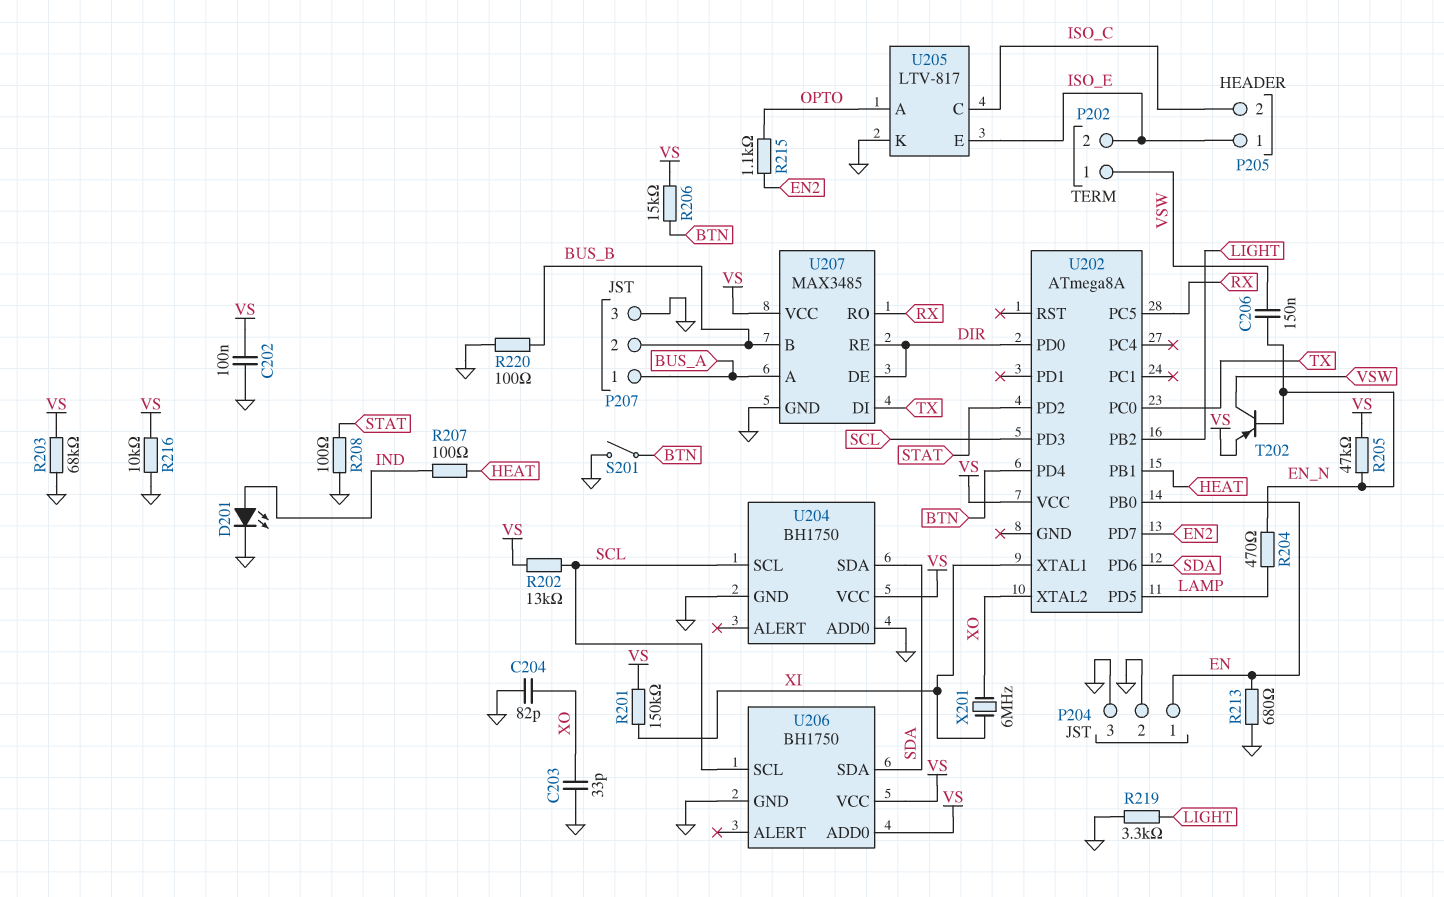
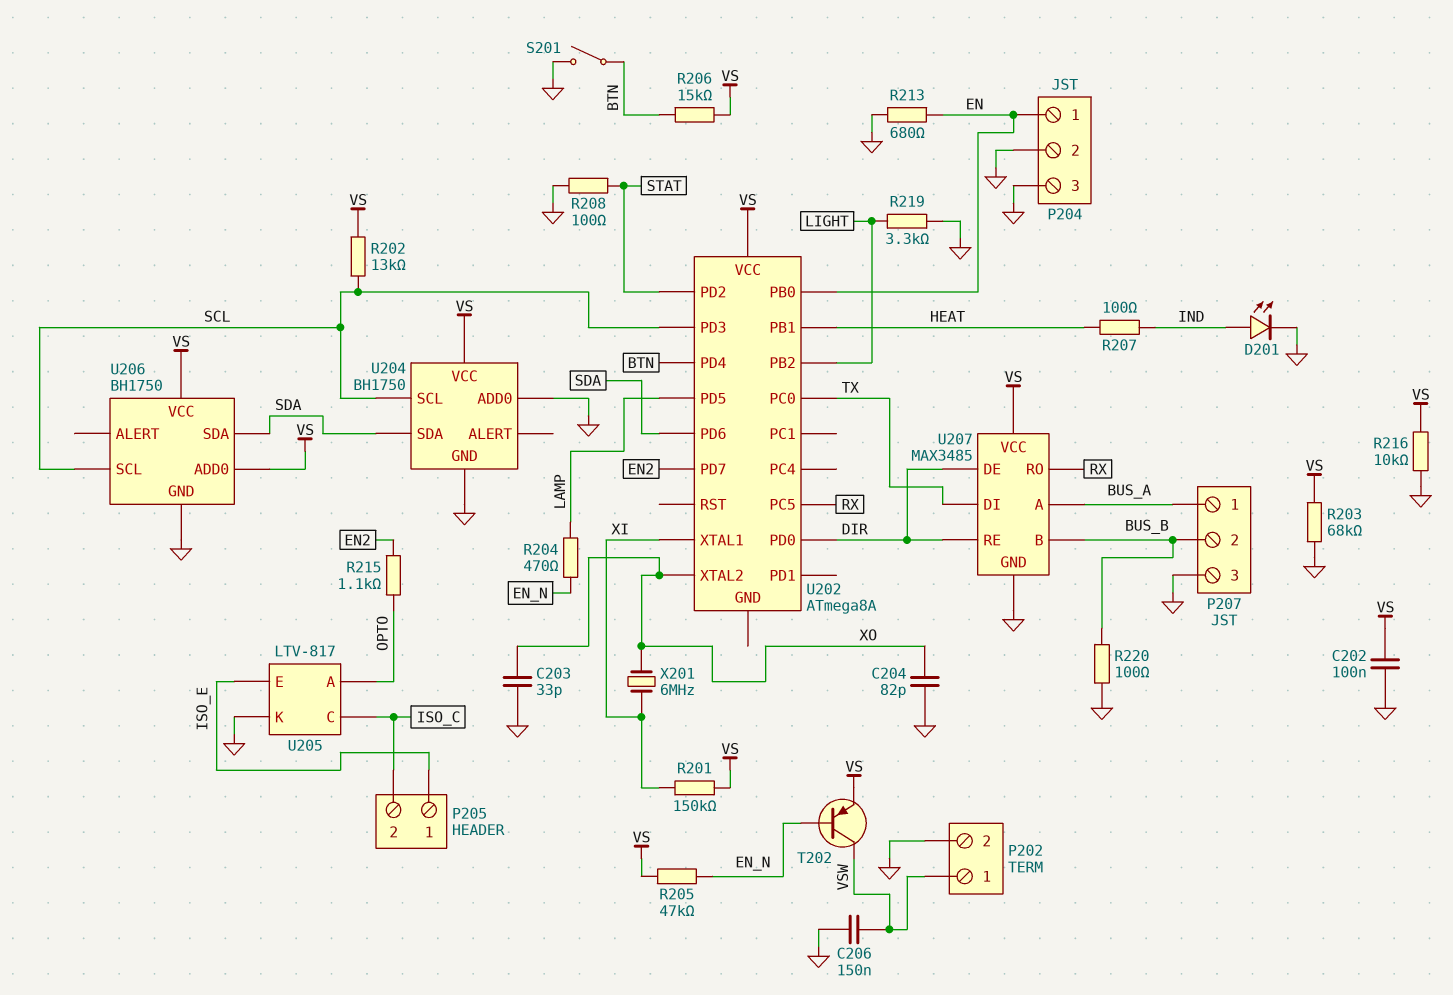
C206: 150nF (EN_N, VSW) -> 150nF (GND, VSW)
P202 pin 2: ISO_E -> GND

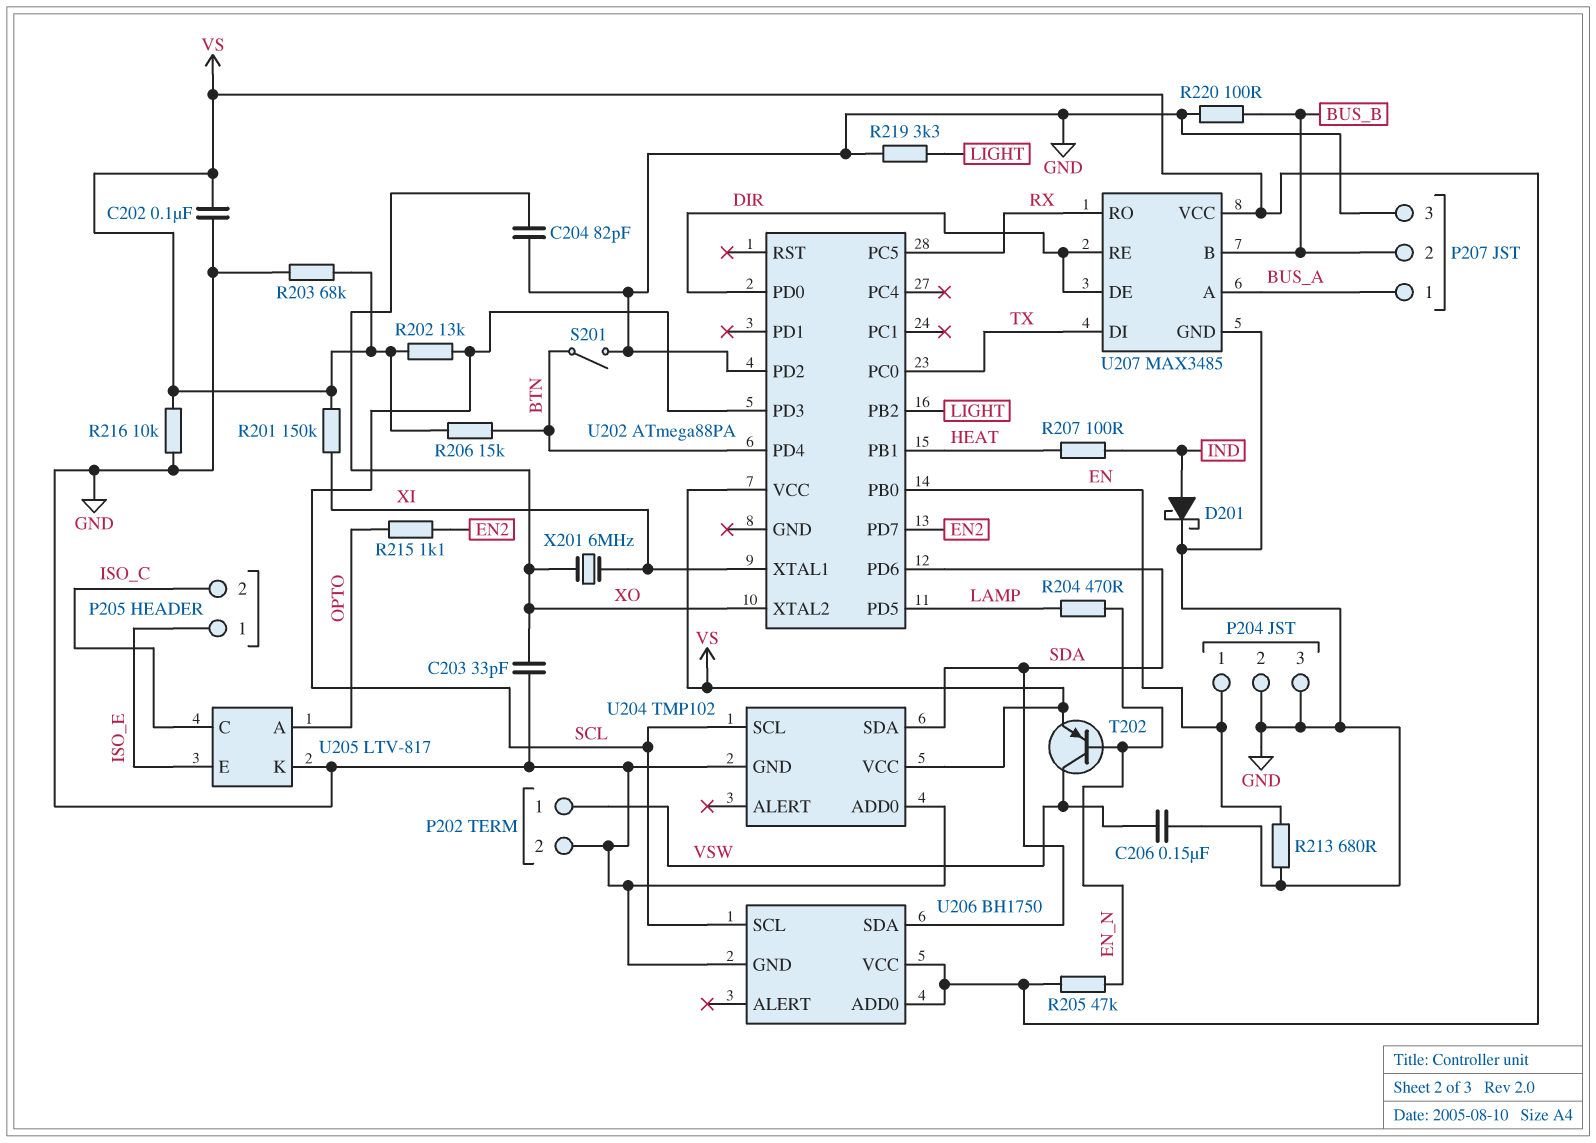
D201: LED (A IND, K GND) -> schottky (A IND, K GND)
R208: 100 (GND, STAT) -> none
U202: ATmega8A -> ATmega88PA
U202 pin PD2: STAT -> GND
U204: BH1750 -> TMP102

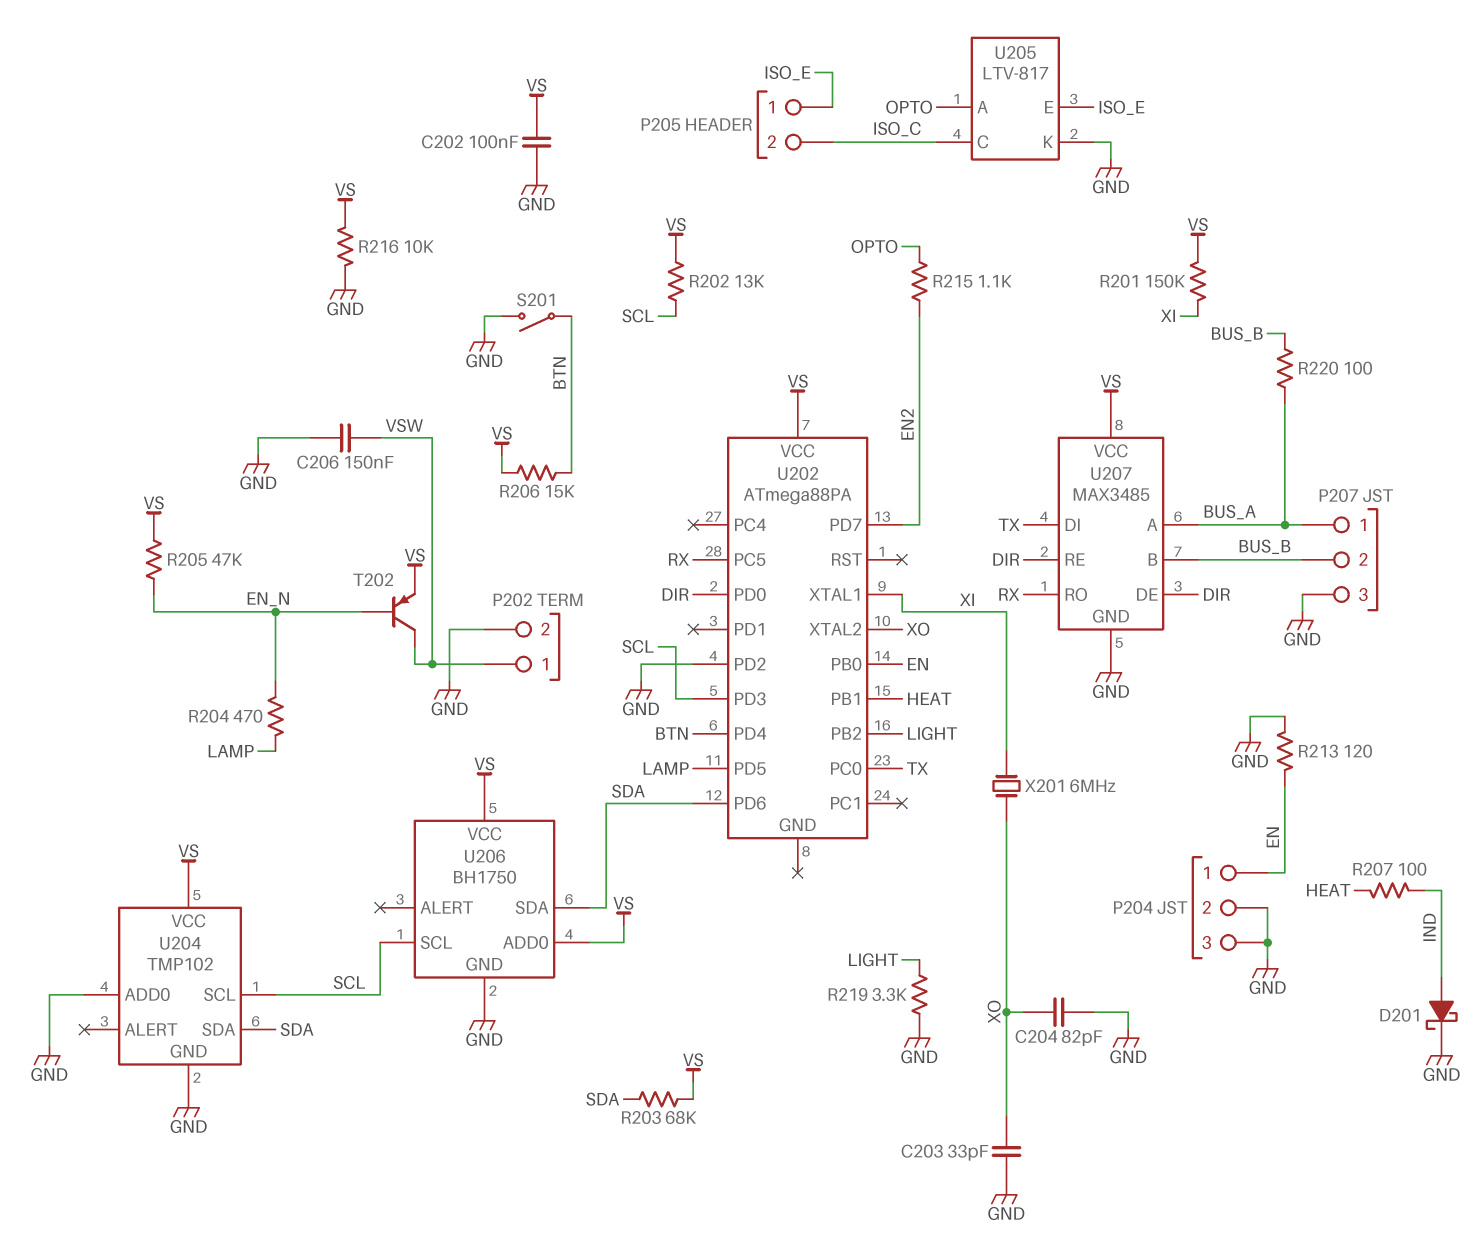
R203: 68k (GND, VS) -> 68k (SDA, VS)
R213: 680 (EN, GND) -> 120 (EN, GND)
R220: 100 (BUS_B, GND) -> 100 (BUS_A, BUS_B)

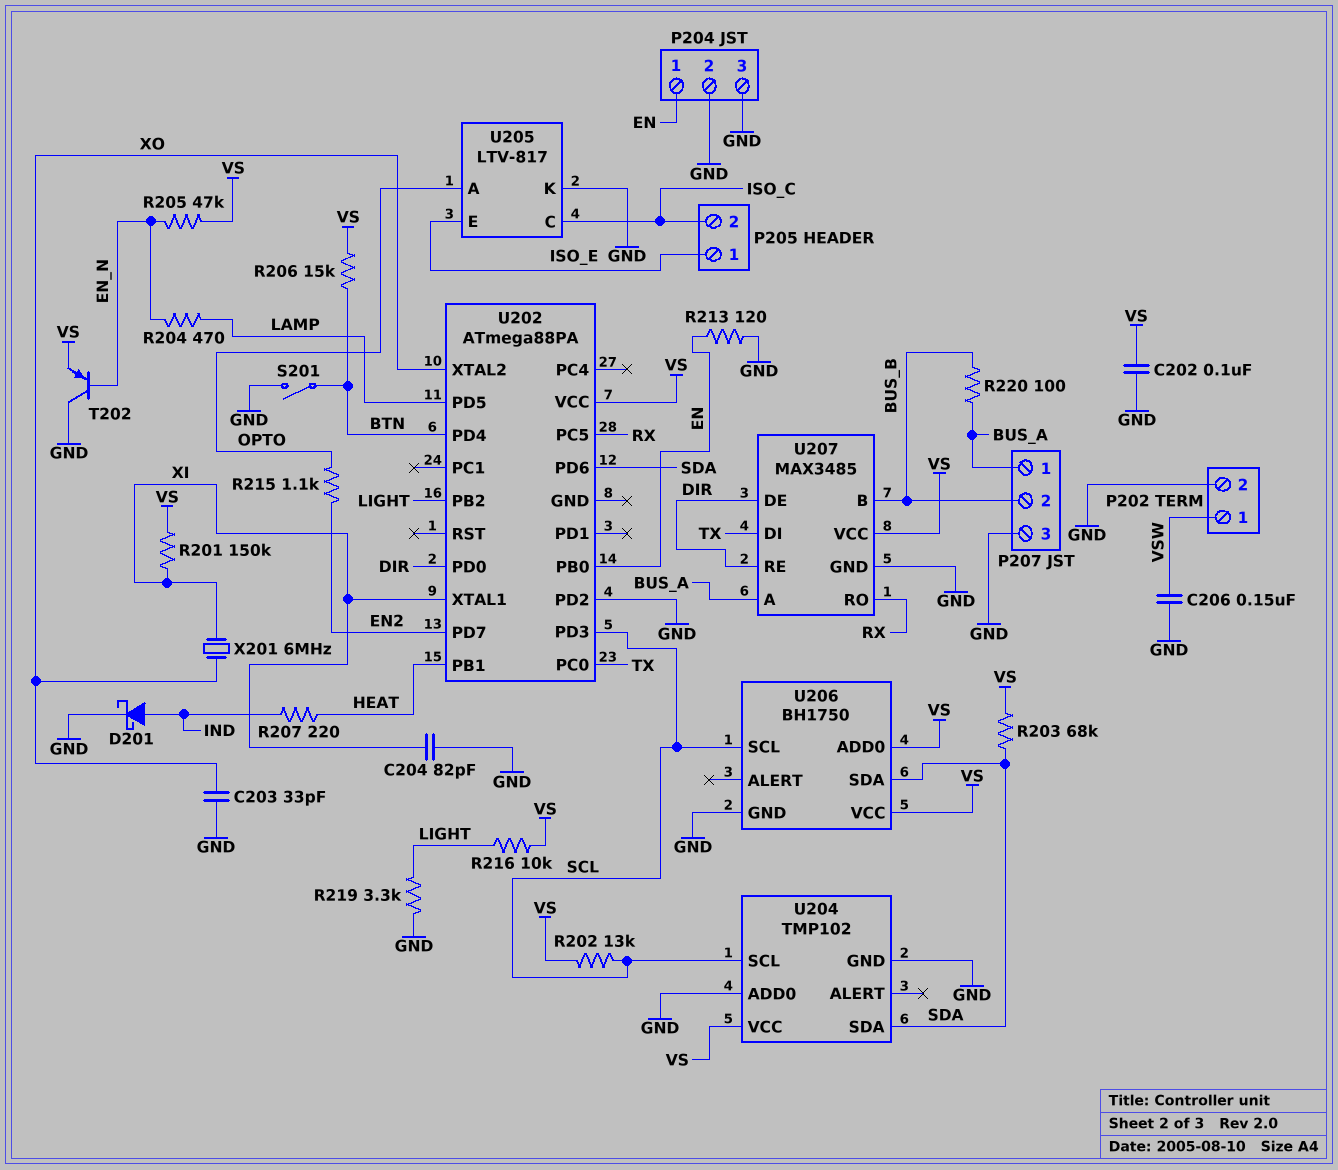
C204: 82pF (GND, XO) -> 82pF (GND, XI)
R207: 100 (HEAT, IND) -> 220 (HEAT, IND)
R216: 10k (GND, VS) -> 10k (LIGHT, VS)
T202: PNP (B EN_N, C VSW, E VS) -> PNP (B EN_N, C GND, E VS)

